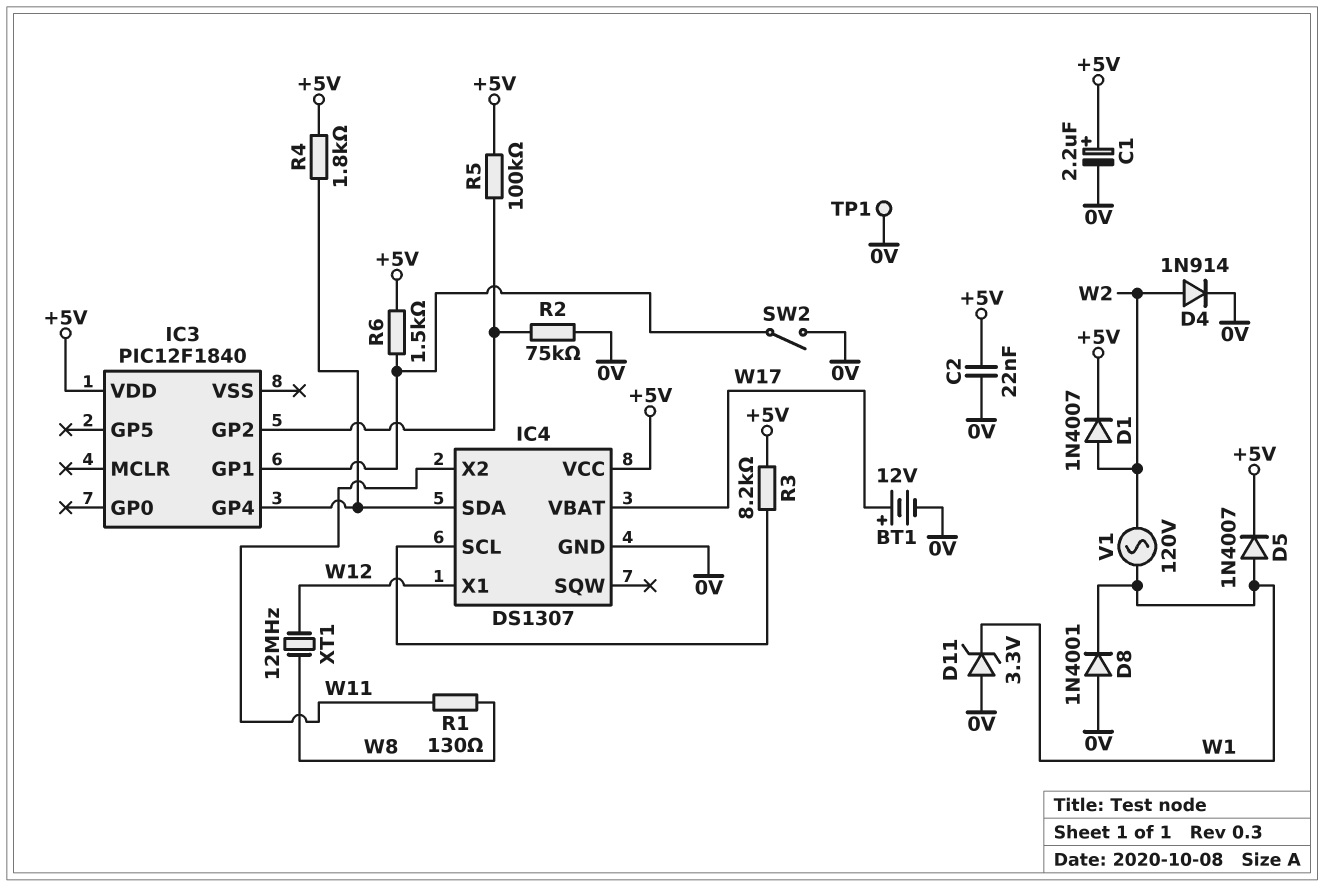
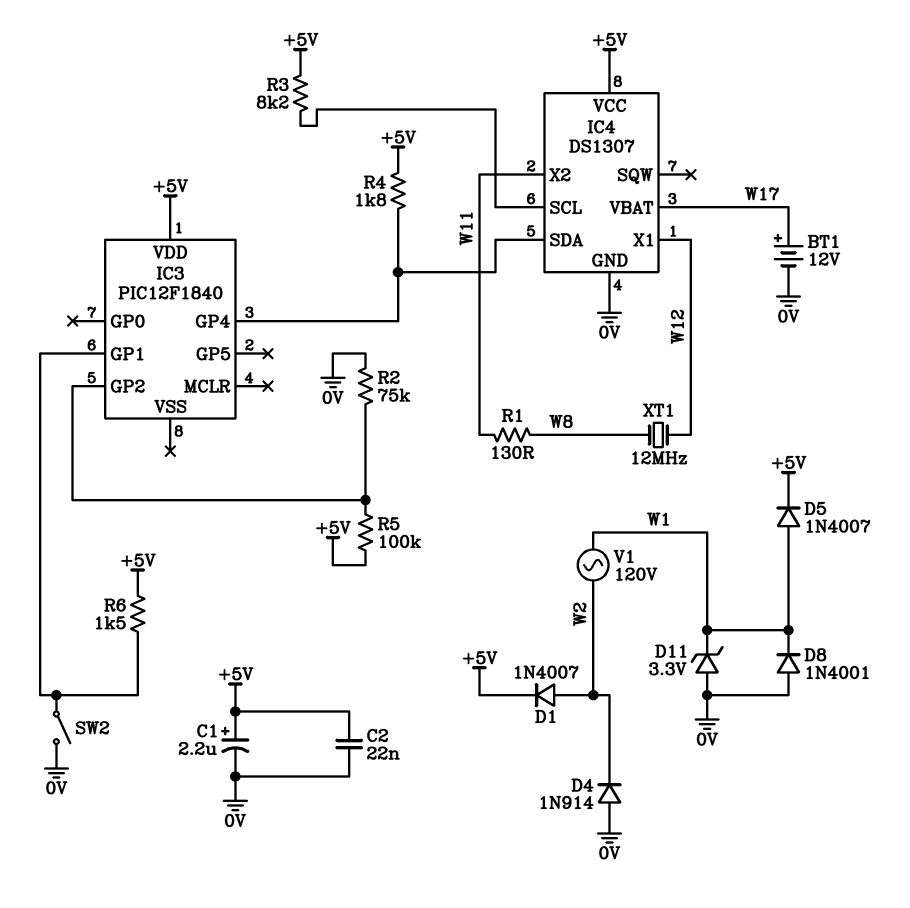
D4: diode 1N914 (A W2, K 0V) -> diode 1N914 (A 0V, K W2)
TP1: test point (0V) -> none

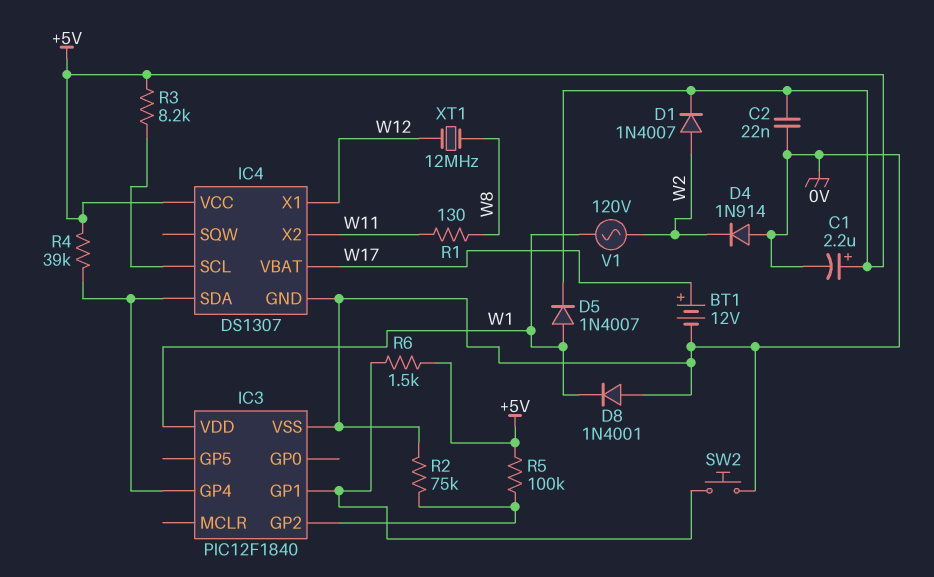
D11: zener 3.3V (A 0V, K W1) -> none
IC3 pin VDD: +5V -> W1
IC3 pin VSS: none -> 0V
R4: 1.8k (+5V, IC3/GP4) -> 39k (+5V, IC3/GP4)
SW2: switch (0V, IC3/GP1) -> button (0V, IC3/GP1)

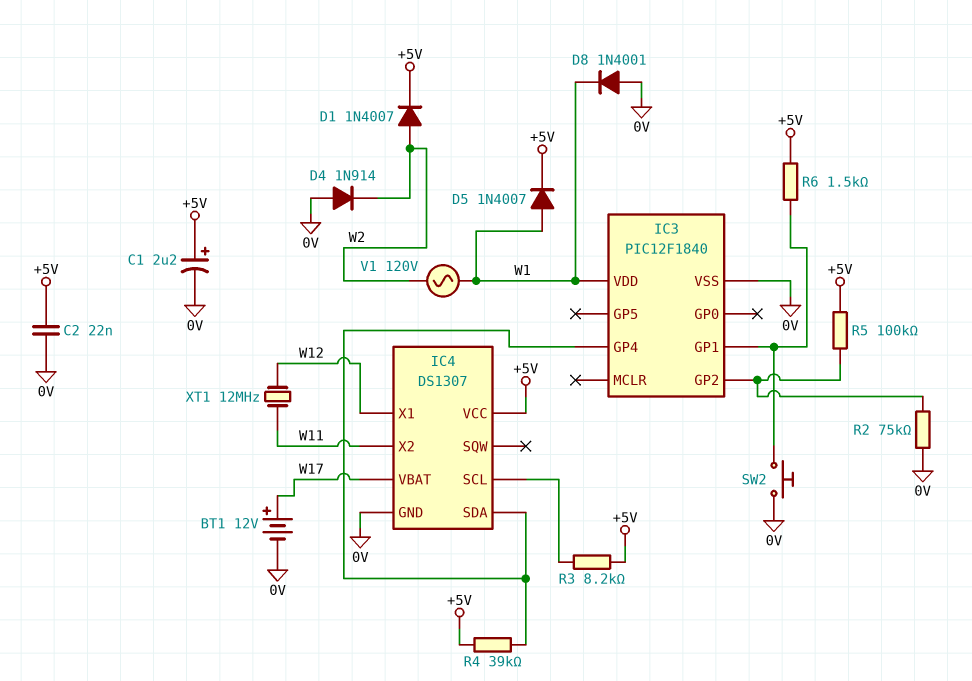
R1: 130 (W8, W11) -> none
XT1: 12MHz (W8, W12) -> 12MHz (W11, W12)

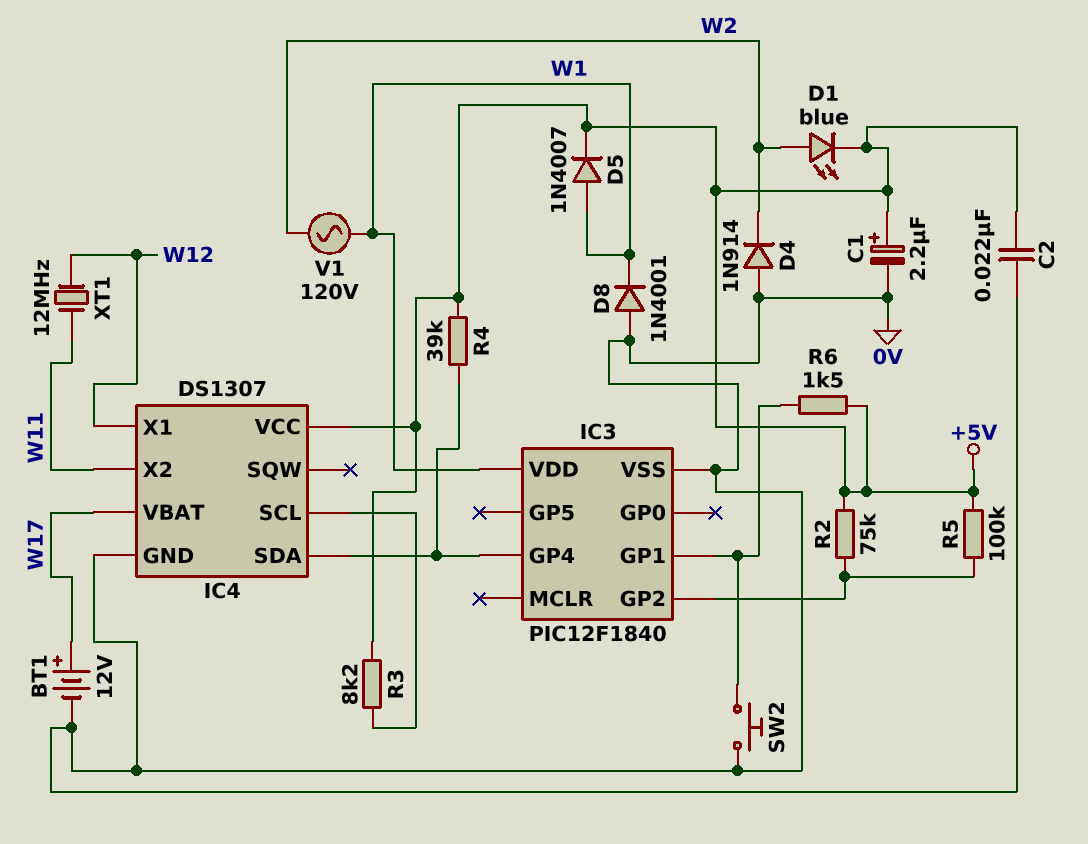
D1: diode 1N4007 (A W2, K +5V) -> LED blue (A W2, K +5V)
R2: 75k (0V, IC3/GP2) -> 75k (+5V, IC3/GP2)

